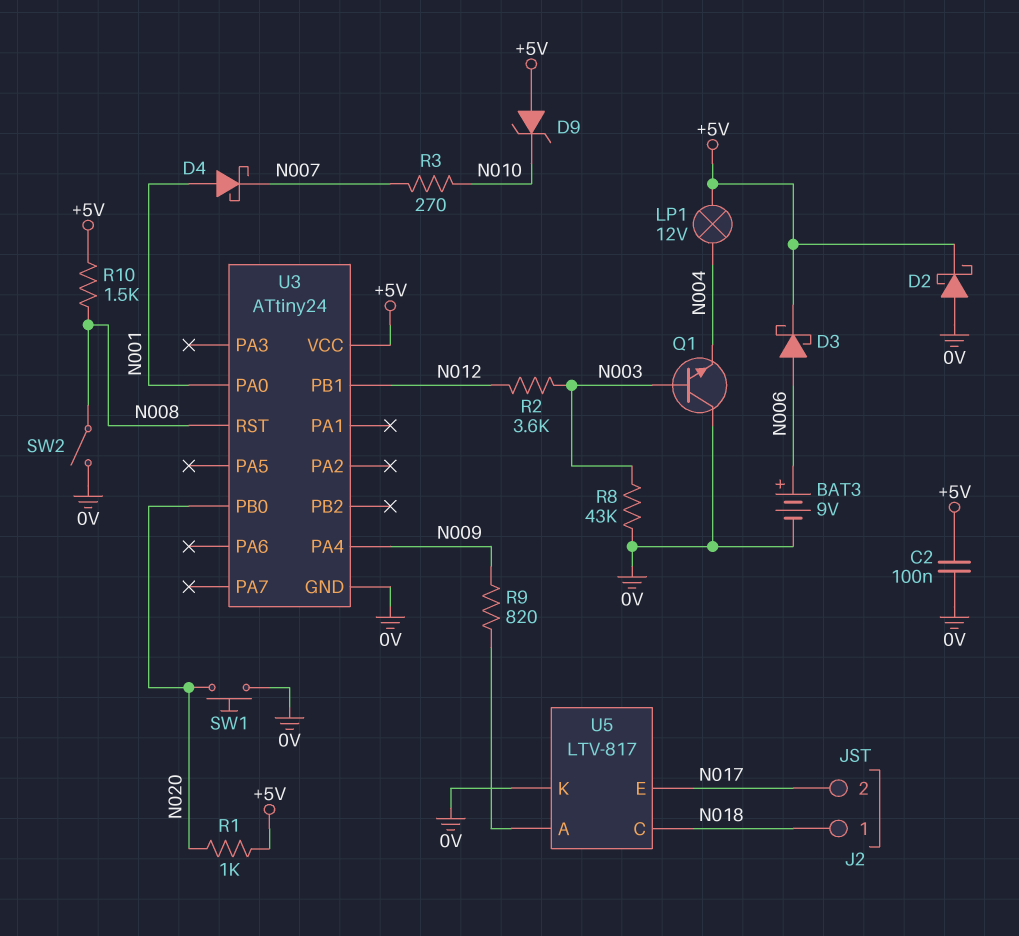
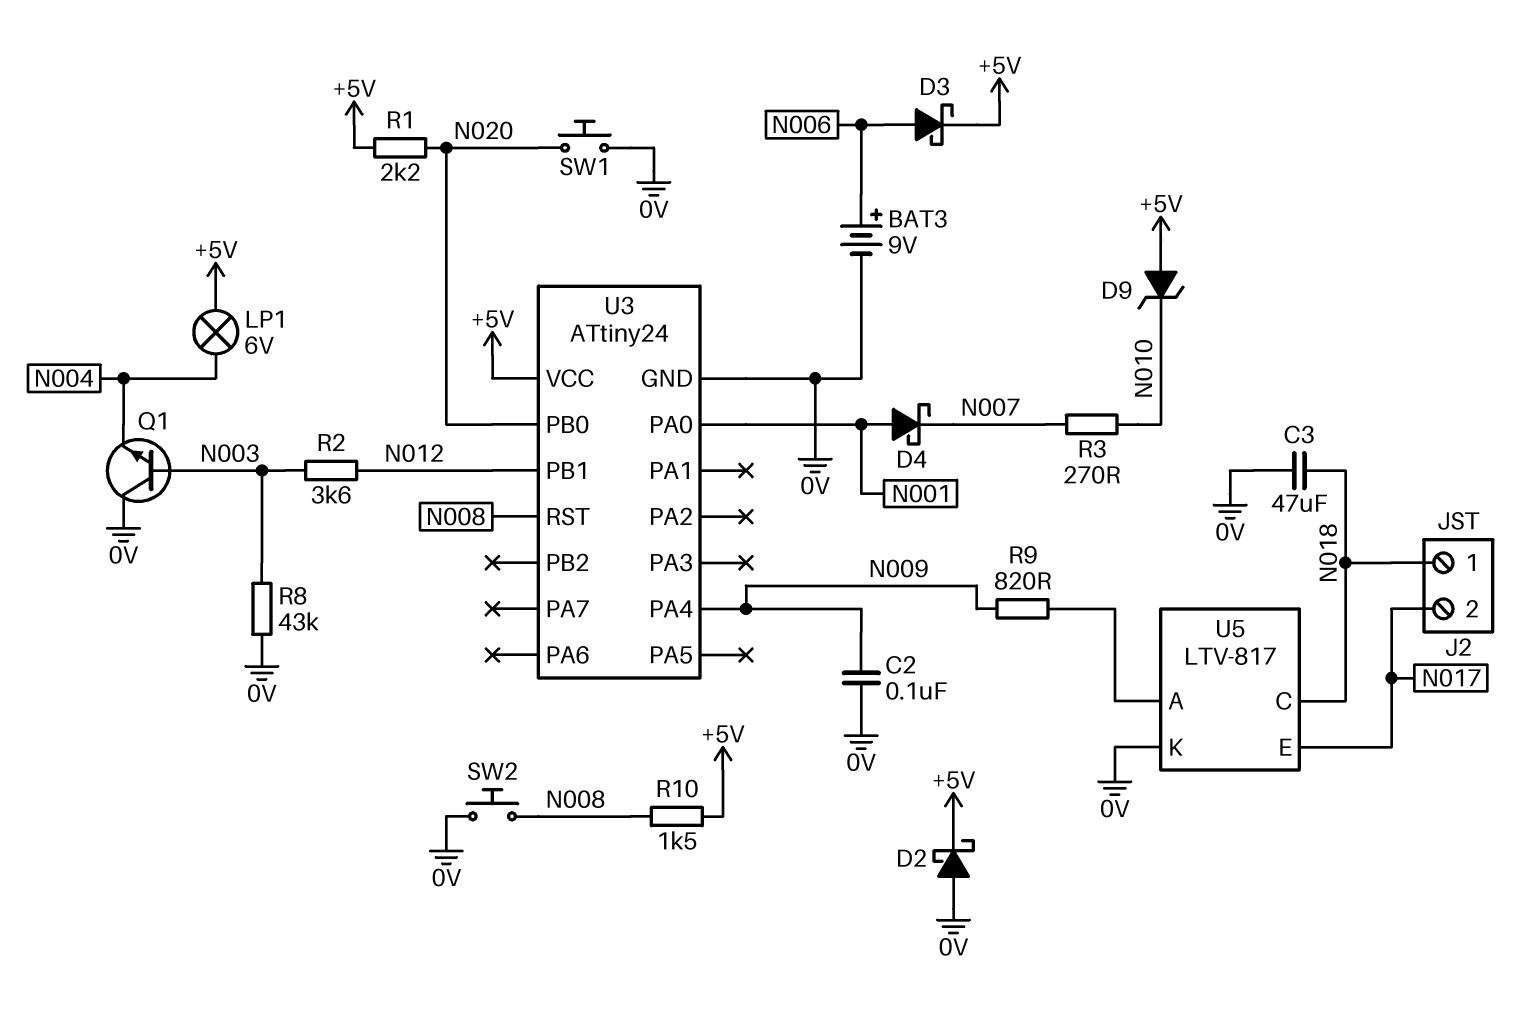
C2: 100nF (+5V, 0V) -> 100nF (0V, N009)
C3: none -> 47uF (0V, N018)
LP1: lamp 12V (+5V, N004) -> lamp 6V (+5V, N004)
R1: 1k (+5V, N020) -> 2.2k (+5V, N020)
SW2: switch (0V, N008) -> button (0V, N008)

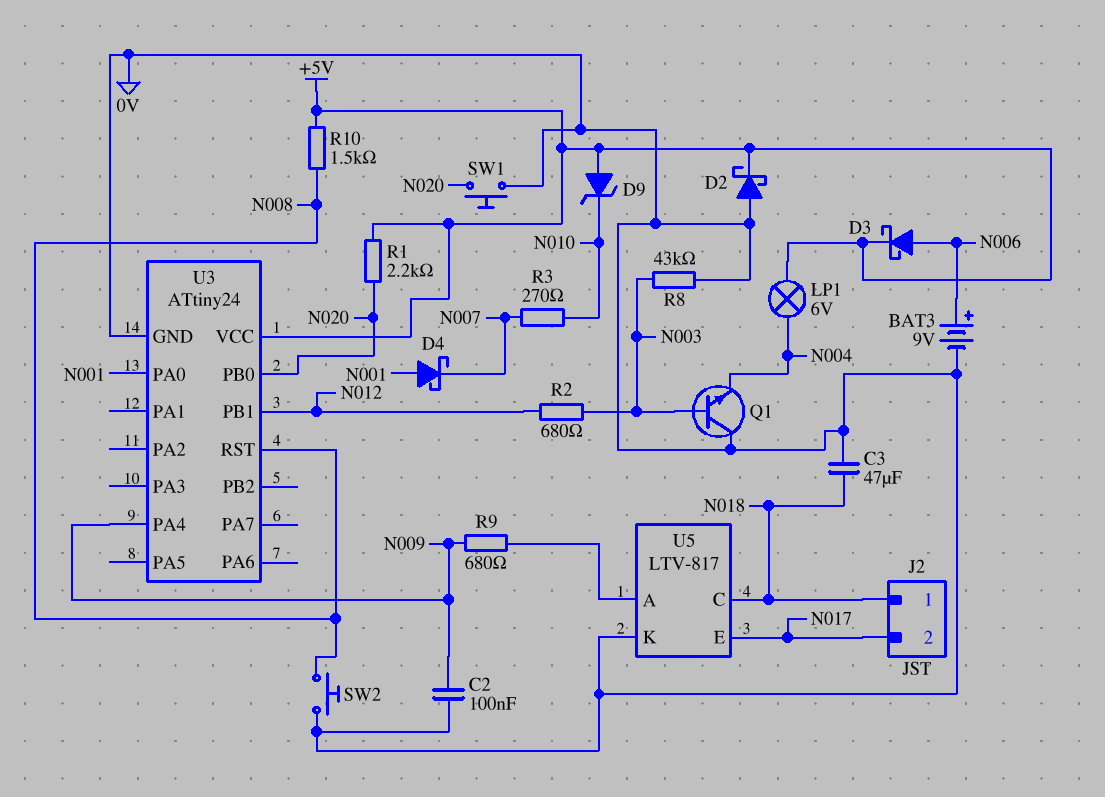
R2: 3.6k (N003, N012) -> 680 (N003, N012)
R9: 820 (N009, U5/A) -> 680 (N009, U5/A)

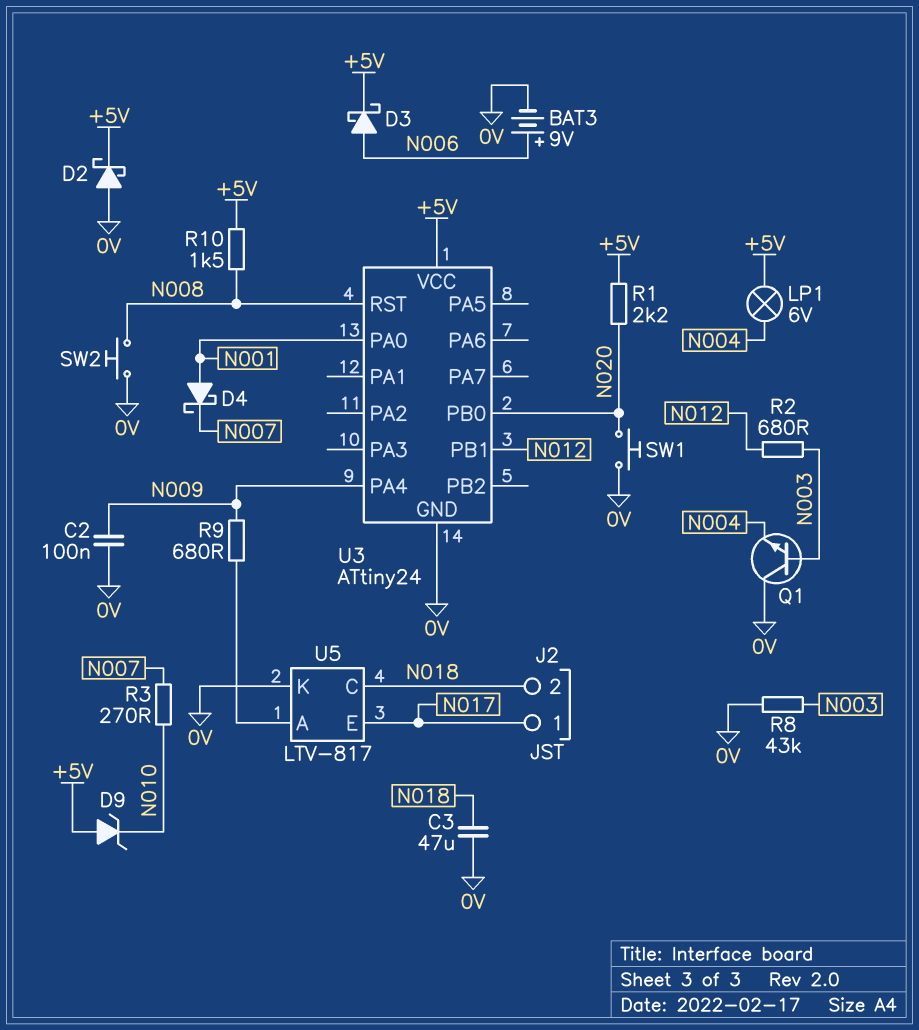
J2 pin 1: N018 -> N017
J2 pin 2: N017 -> N018

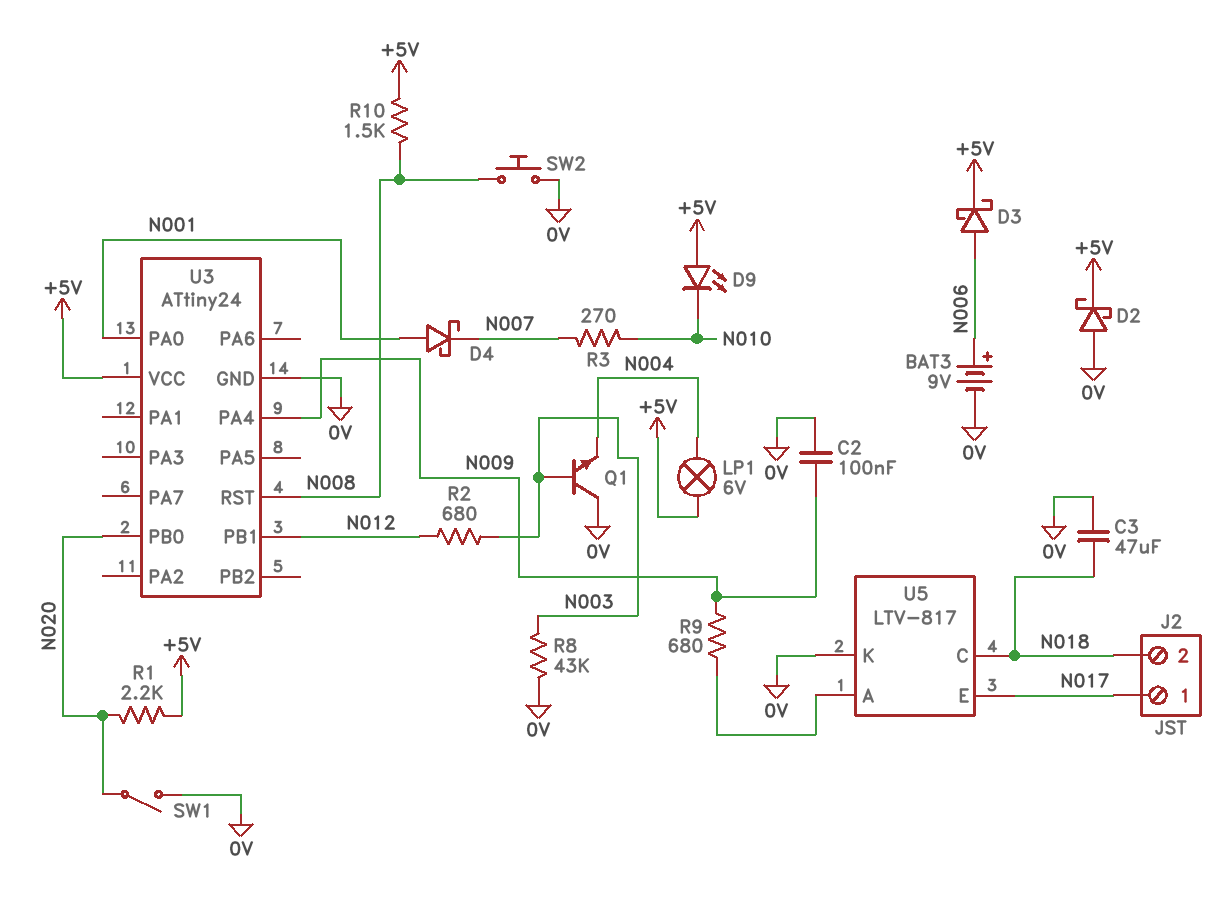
D9: zener (A +5V, K N010) -> LED (A +5V, K N010)
SW1: button (0V, N020) -> switch (0V, N020)

